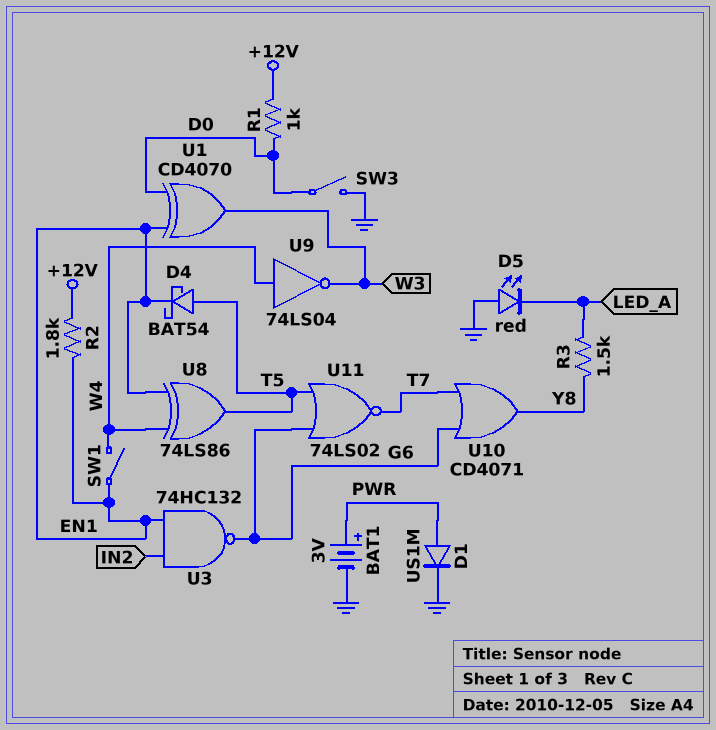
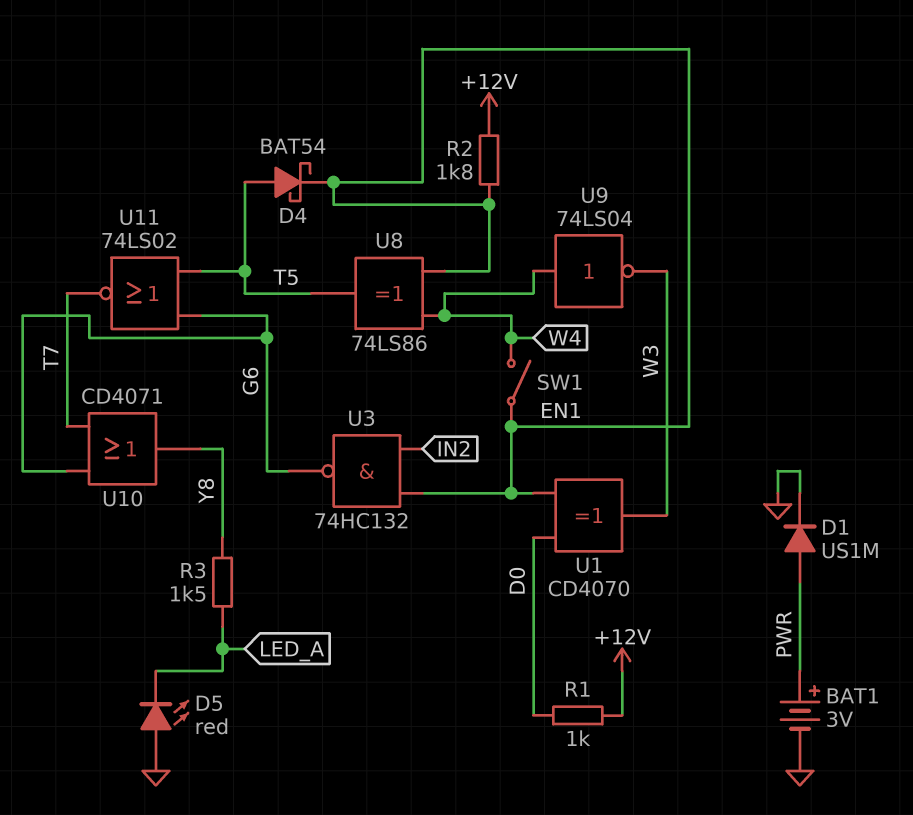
SW3: switch (D0, GND) -> none

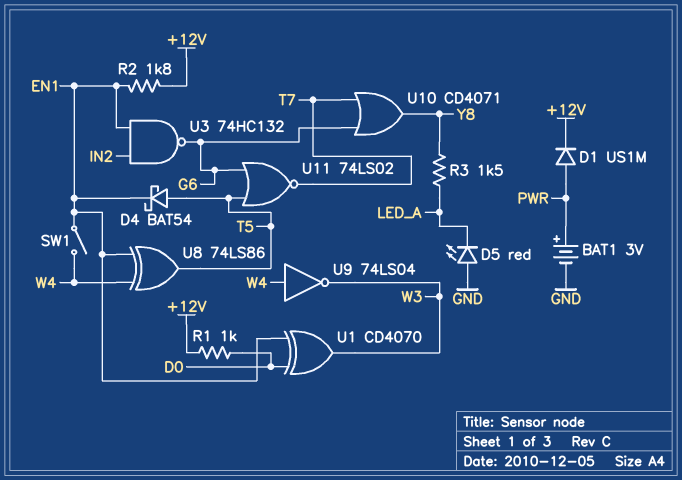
D1: diode US1M (A PWR, K GND) -> diode US1M (A PWR, K +12V)

